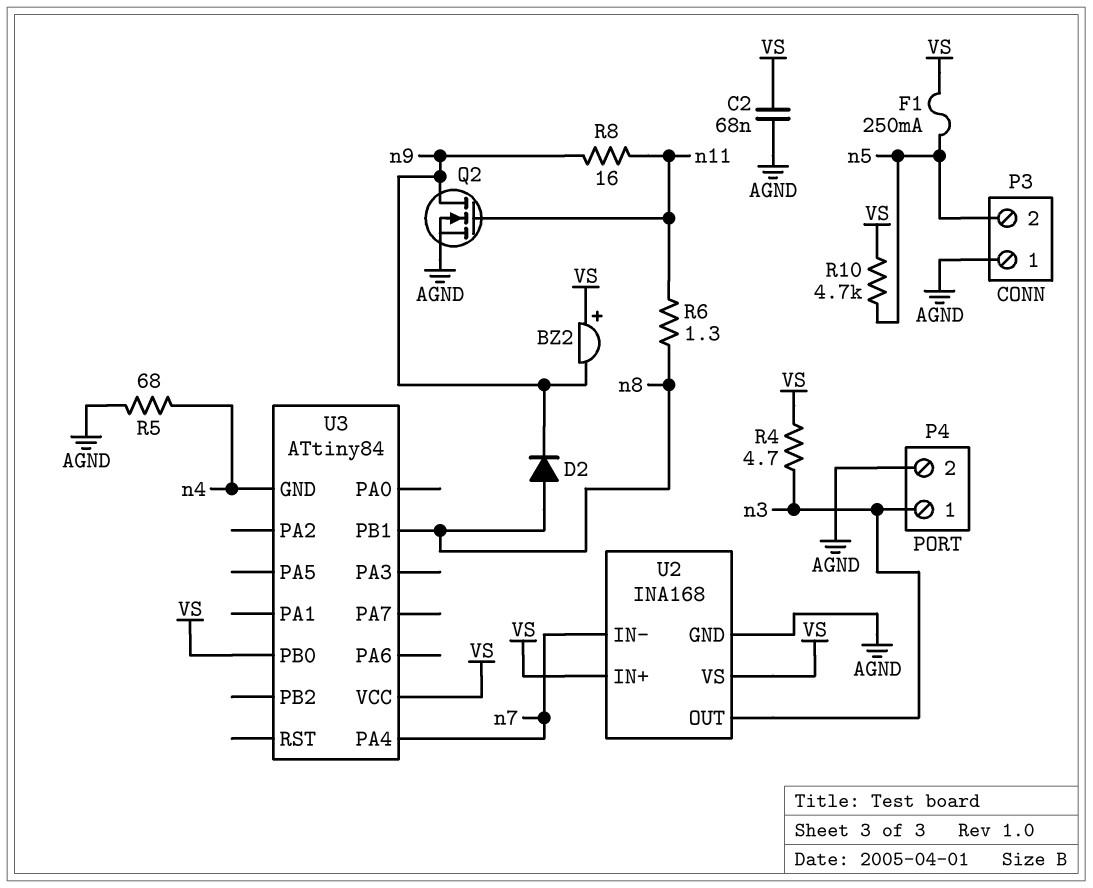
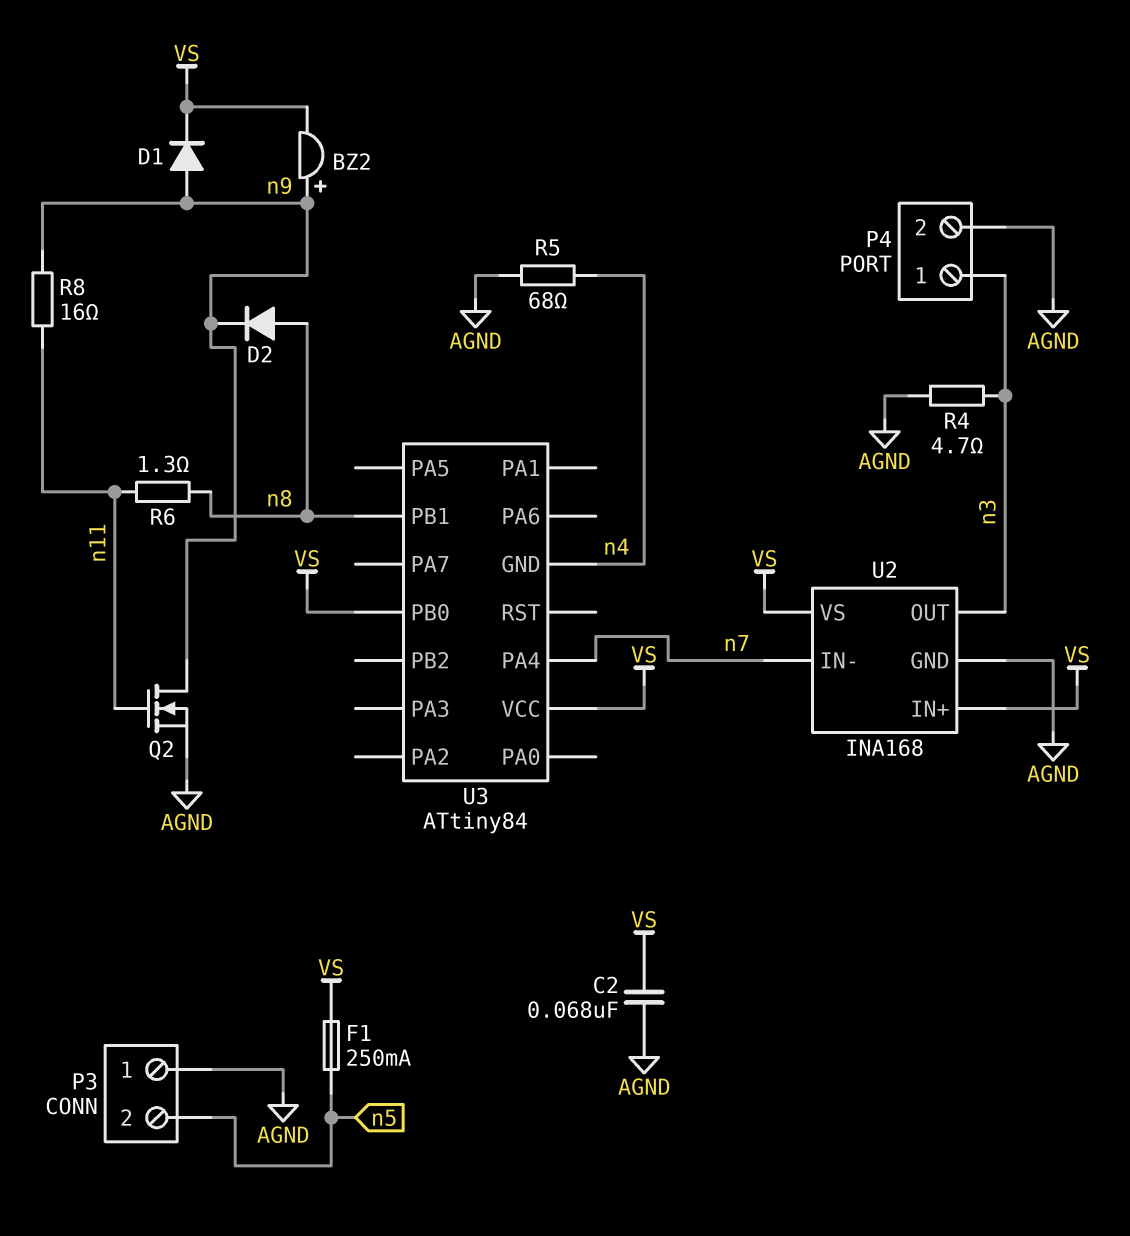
BZ2: buzzer (plus VS, minus n9) -> buzzer (plus n9, minus VS)
D1: none -> diode (A n9, K VS)
R4: 4.7 (VS, n3) -> 4.7 (AGND, n3)
R10: 4.7k (VS, n5) -> none

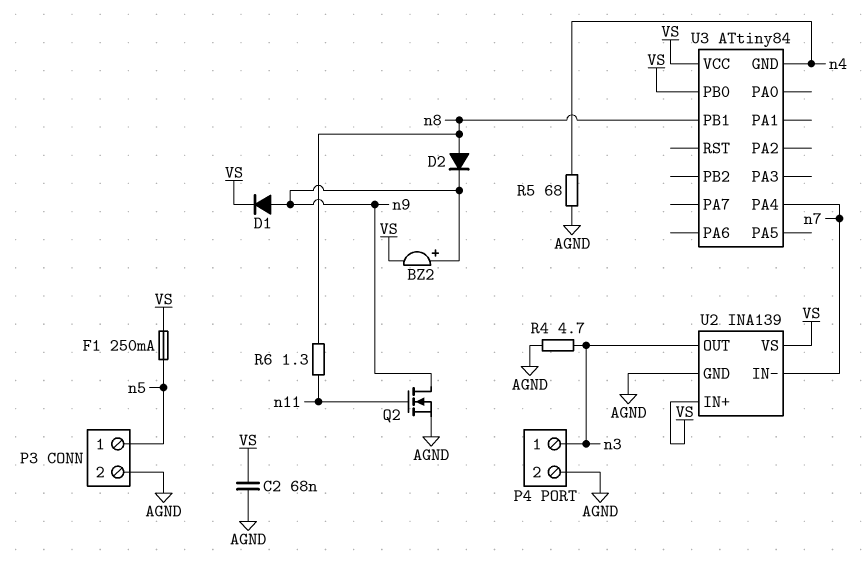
P3 pin 1: AGND -> n5
P3 pin 2: n5 -> AGND
R8: 16 (n9, n11) -> none
U2: INA168 -> INA139

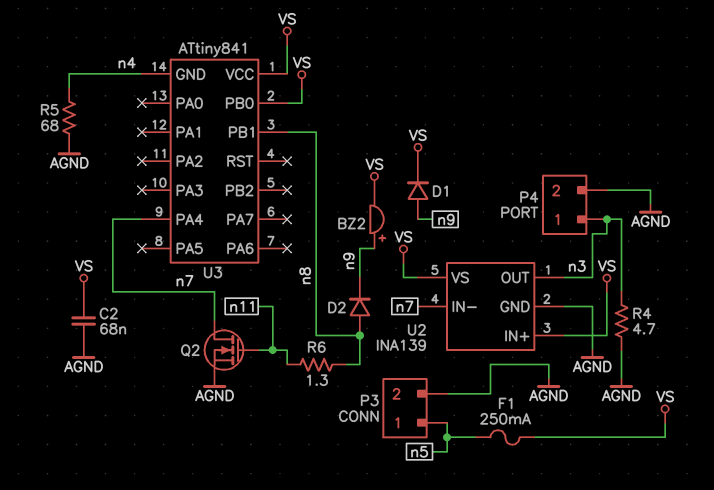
Q2: NMOS (G n11, D n9, S AGND) -> NMOS (G n11, D n7, S AGND)
U3: ATtiny84 -> ATtiny841

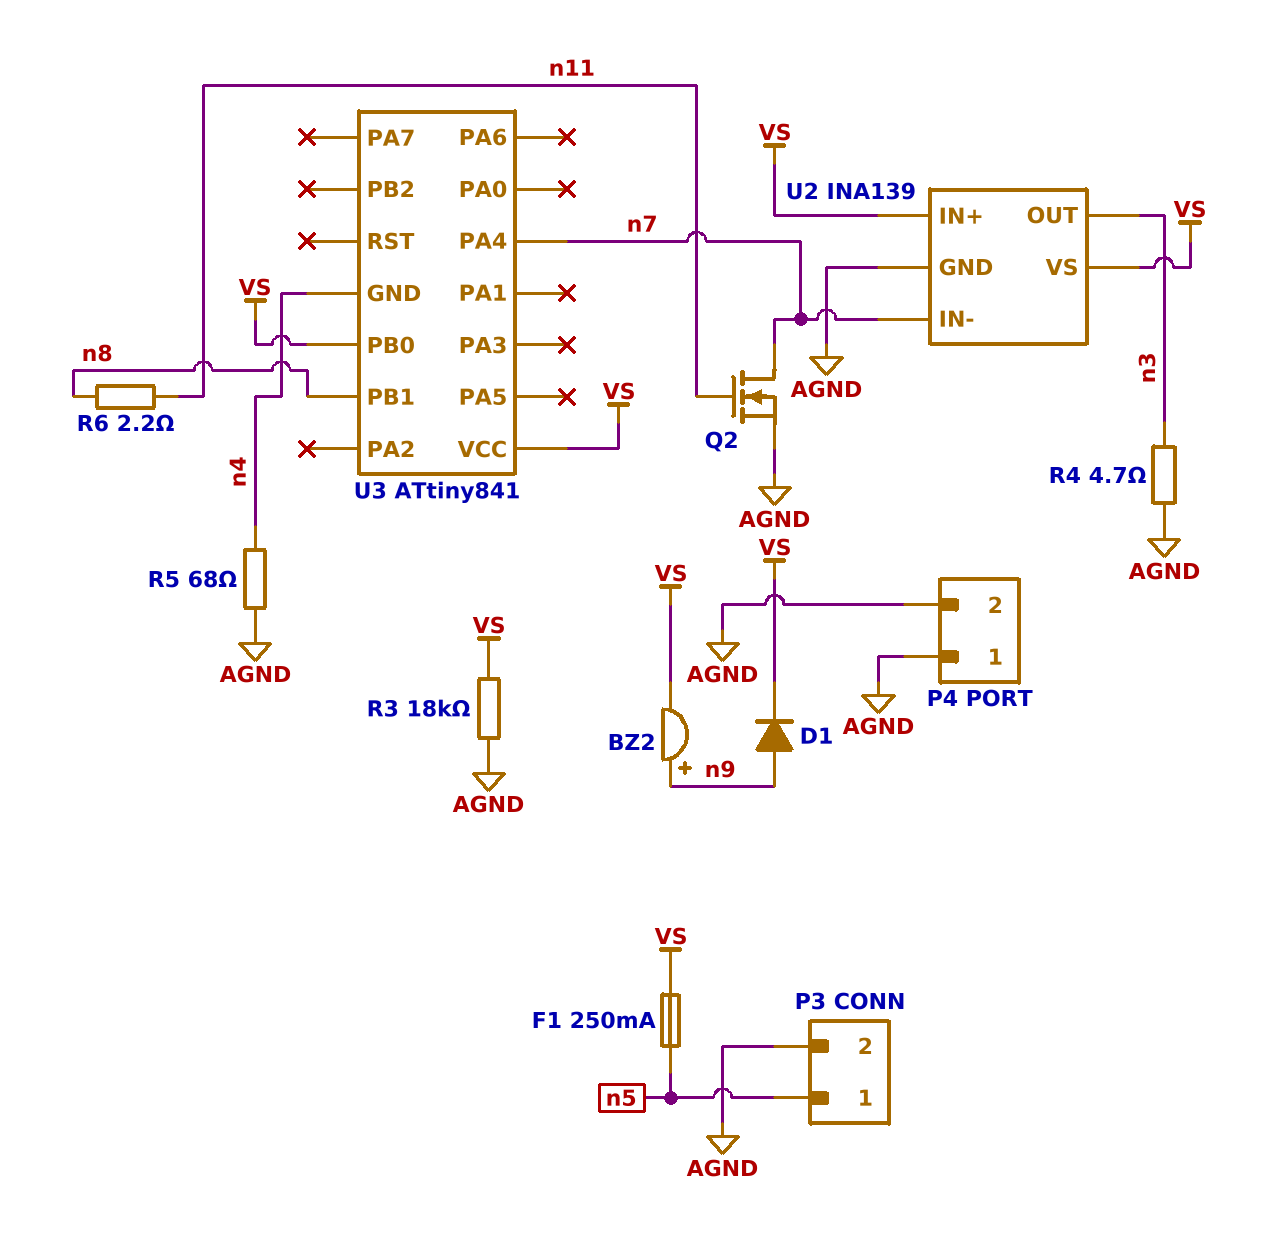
C2: 68nF (AGND, VS) -> none
D2: diode (A n8, K n9) -> none
P4 pin 1: n3 -> AGND
R3: none -> 18k (AGND, VS)
R6: 1.3 (n8, n11) -> 2.2 (n8, n11)

